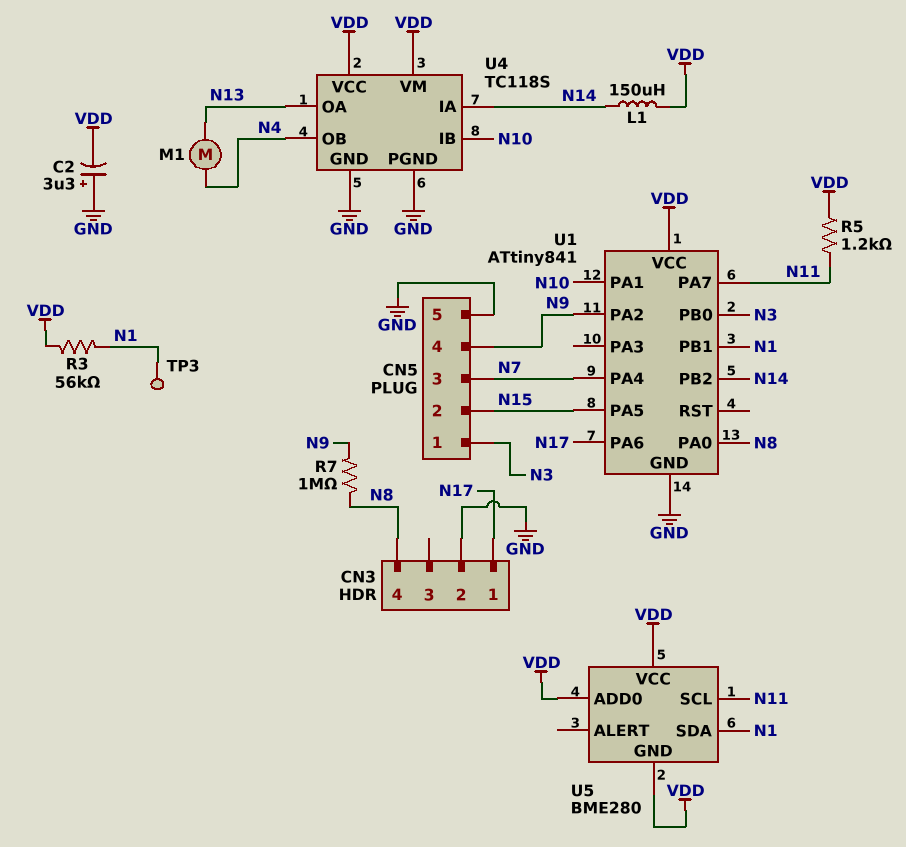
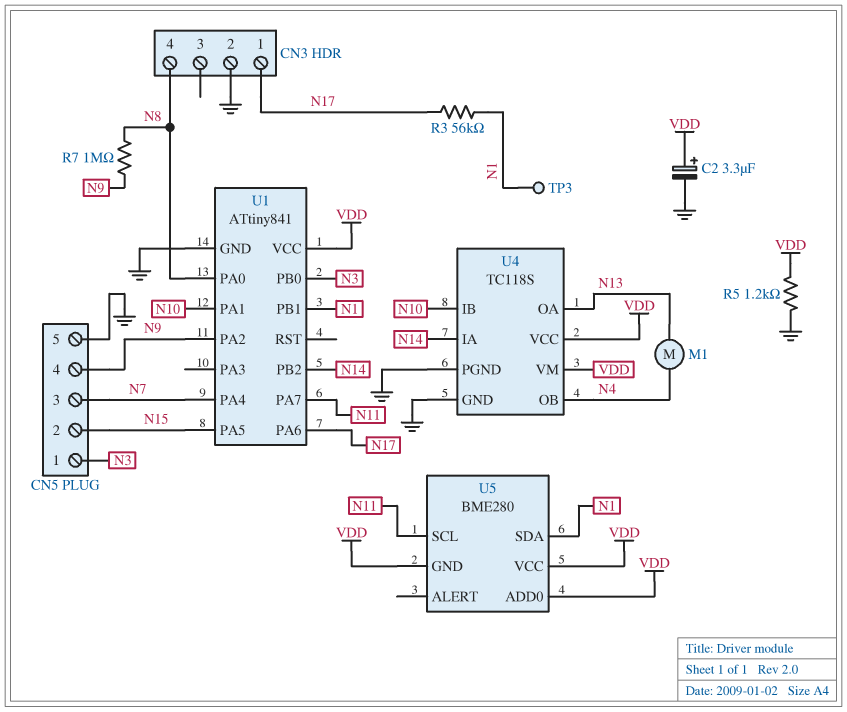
C2: 3.3uF (plus GND, minus VDD) -> 3.3uF (plus VDD, minus GND)
L1: 150uH (N14, VDD) -> none
R3: 56k (N1, VDD) -> 56k (N1, N17)
R5: 1.2k (N11, VDD) -> 1.2k (GND, VDD)

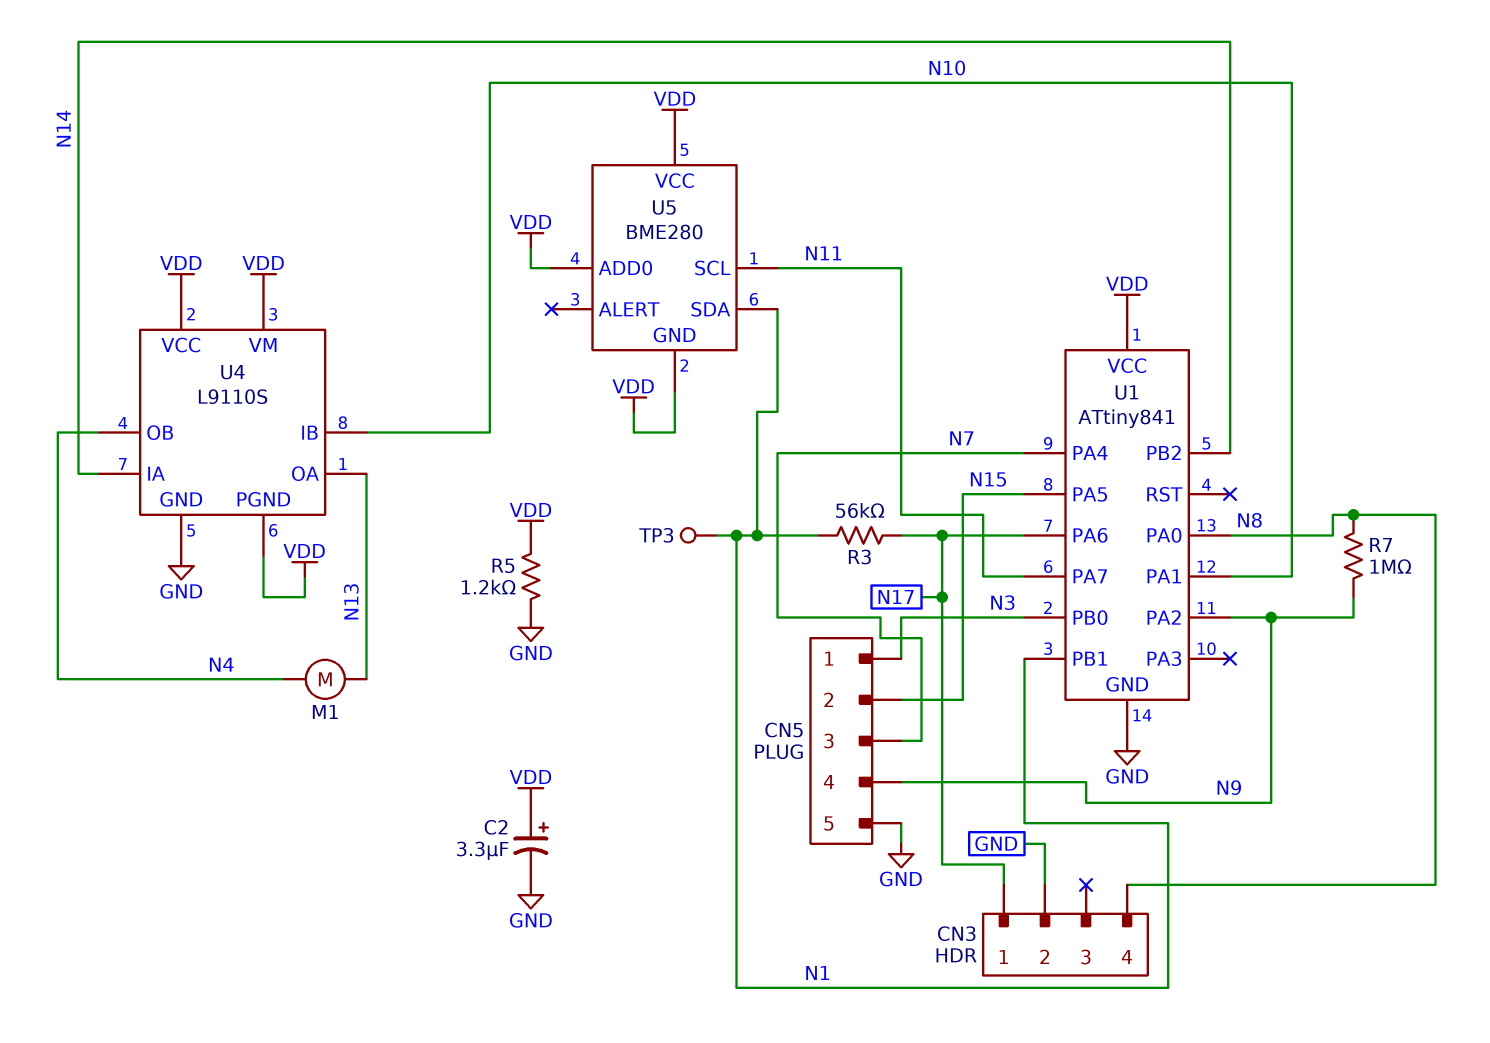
U4: TC118S -> L9110S
U4 pin PGND: GND -> VDD

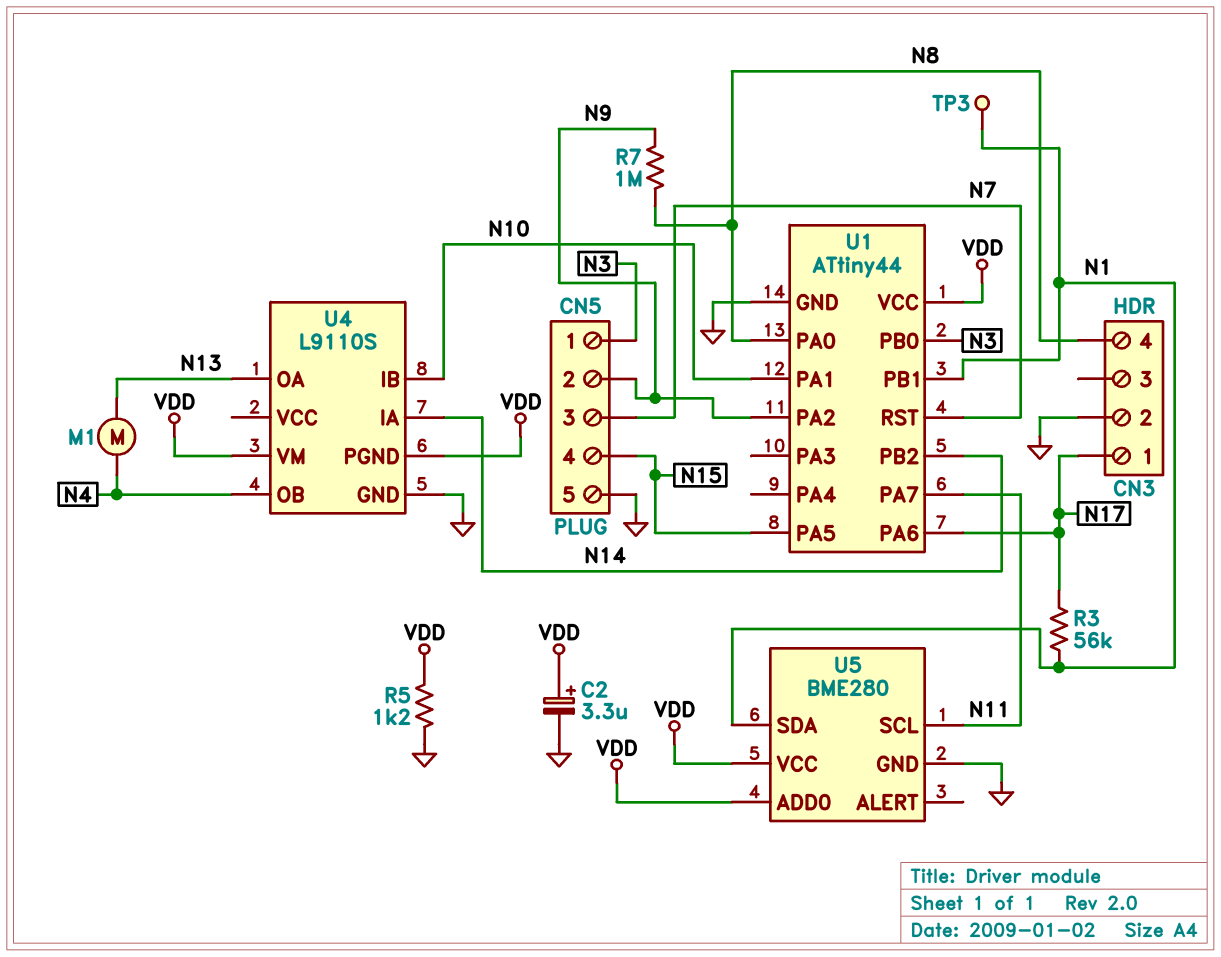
CN5 pin 2: N15 -> N9
CN5 pin 4: N9 -> N15
U1: ATtiny841 -> ATtiny44
U1 pin PA4: N7 -> none
U1 pin RST: none -> N7
U4 pin VCC: VDD -> none
U5 pin GND: VDD -> GND

